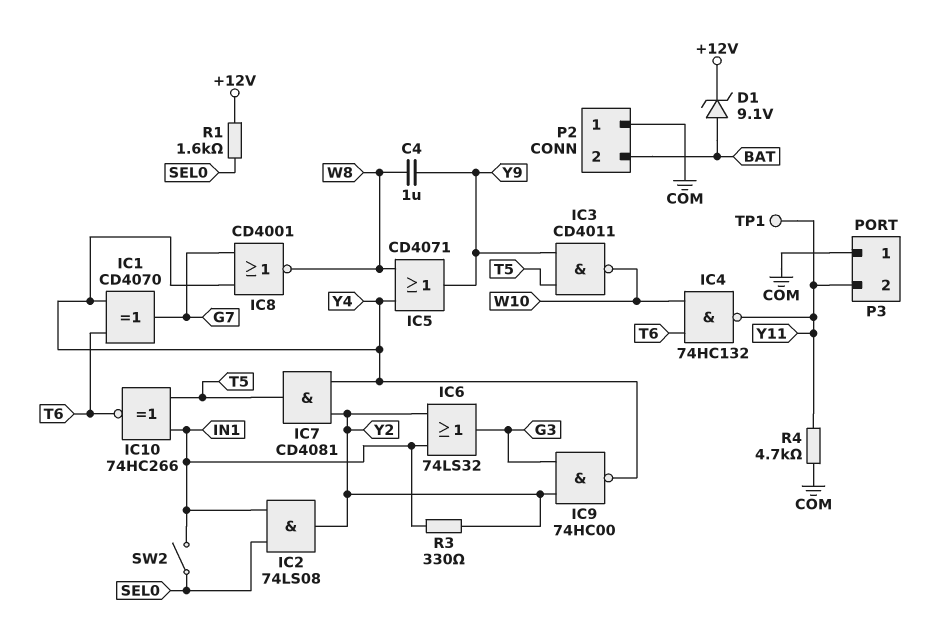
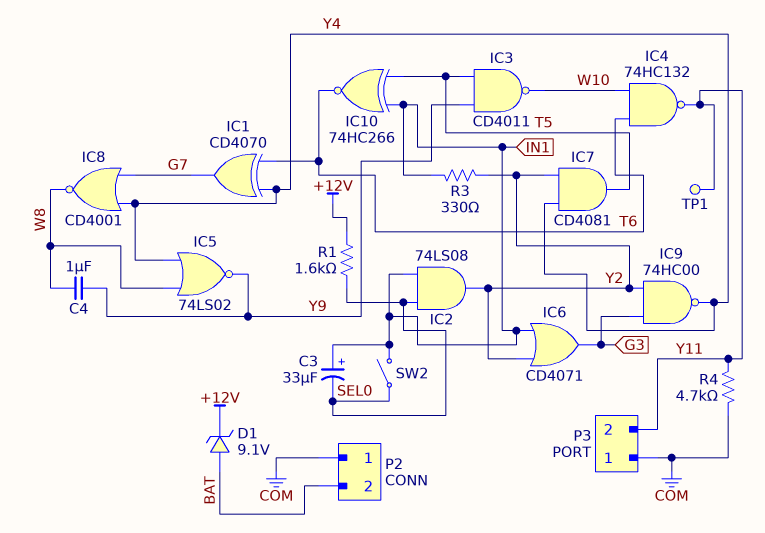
C3: none -> 33uF (plus IN1, minus SEL0)
IC5: OR CD4071 (in W8, in Y4, out Y9) -> NOR 74LS02 (in W8, in Y4, out Y9)
IC6: OR 74LS32 (in IN1, in Y2, out G3) -> OR CD4071 (in IN1, in Y2, out G3)

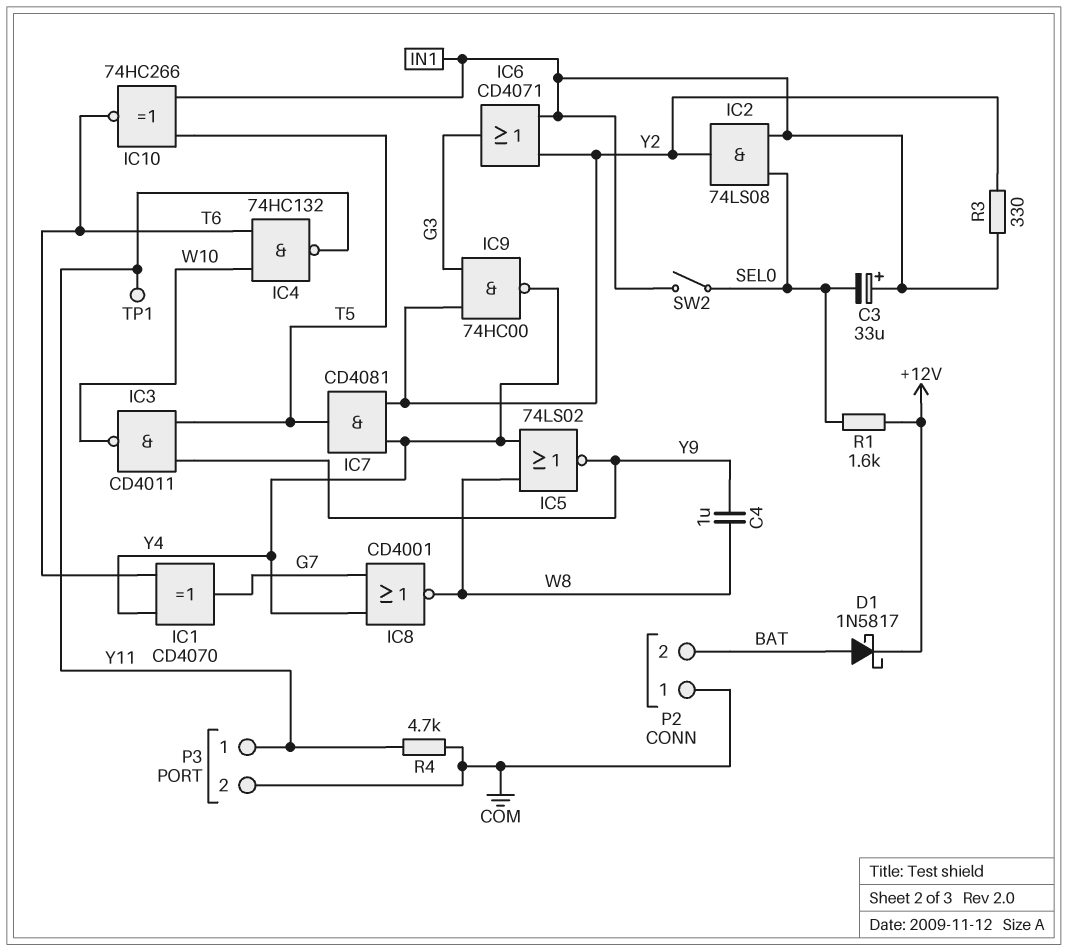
D1: zener 9.1V (A BAT, K +12V) -> schottky 1N5817 (A BAT, K +12V)
P3 pin 1: COM -> Y11
P3 pin 2: Y11 -> COM

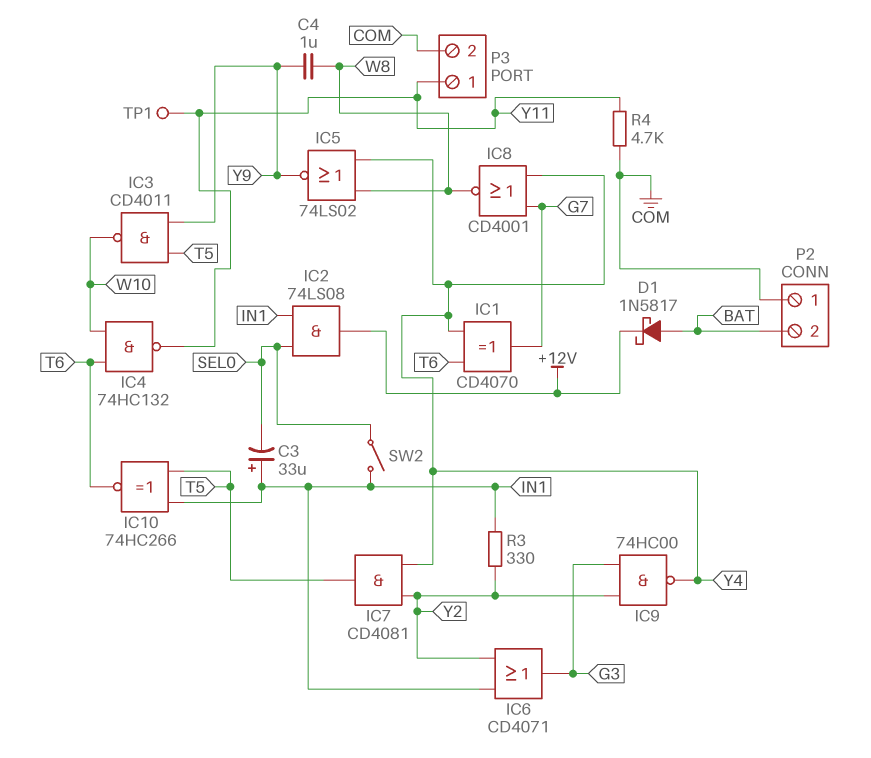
IC2: AND 74LS08 (in IN1, in SEL0, out Y2) -> AND 74LS08 (in IN1, in SEL0, out +12V)
R1: 1.6k (+12V, SEL0) -> none

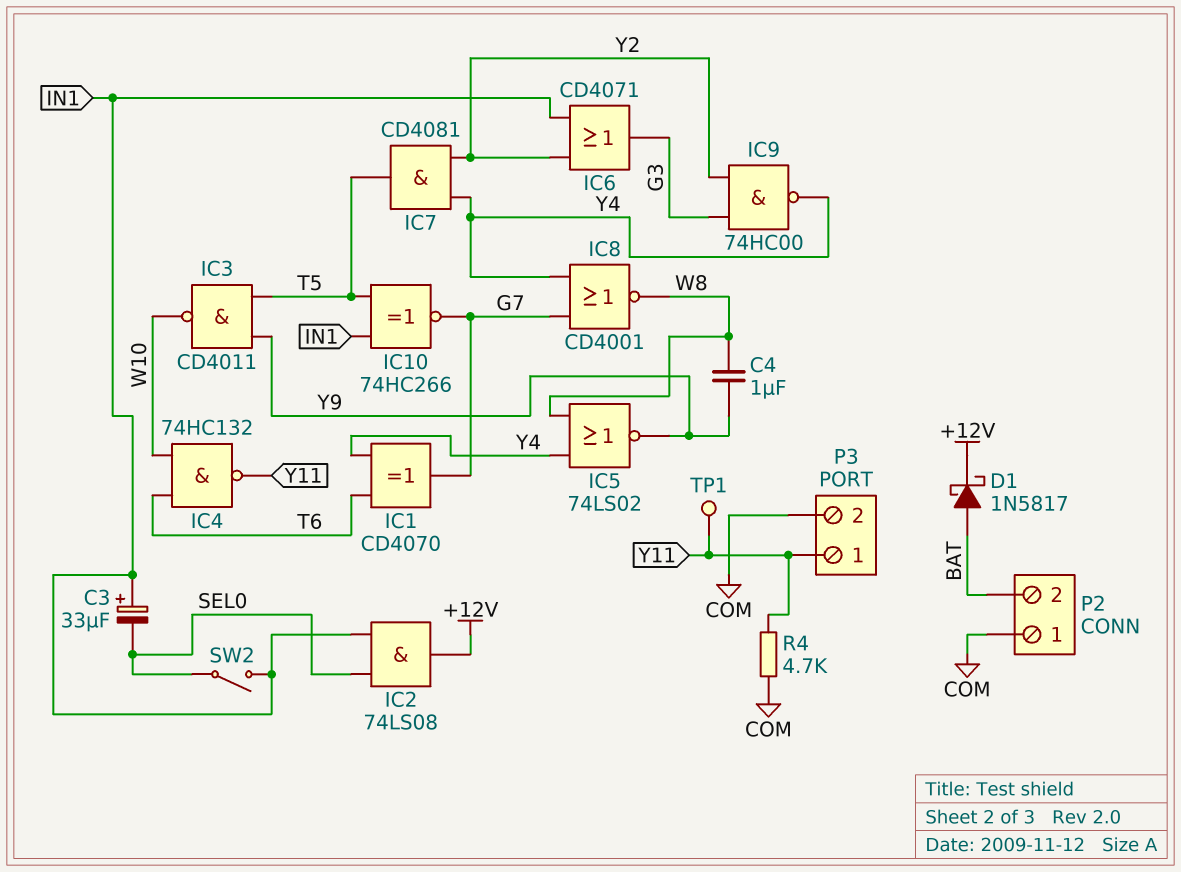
IC10: XNOR 74HC266 (in IN1, in T5, out T6) -> XNOR 74HC266 (in IN1, in T5, out G7)
R3: 330 (IN1, Y2) -> none

